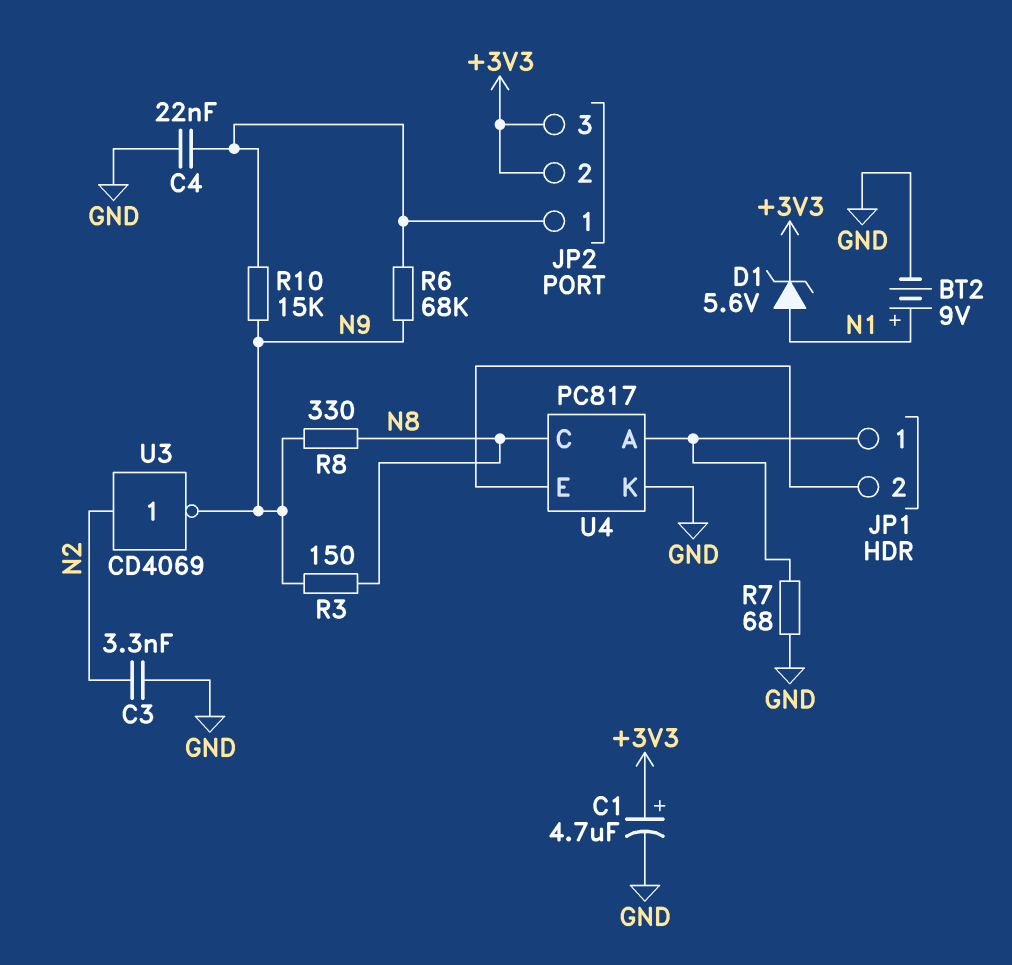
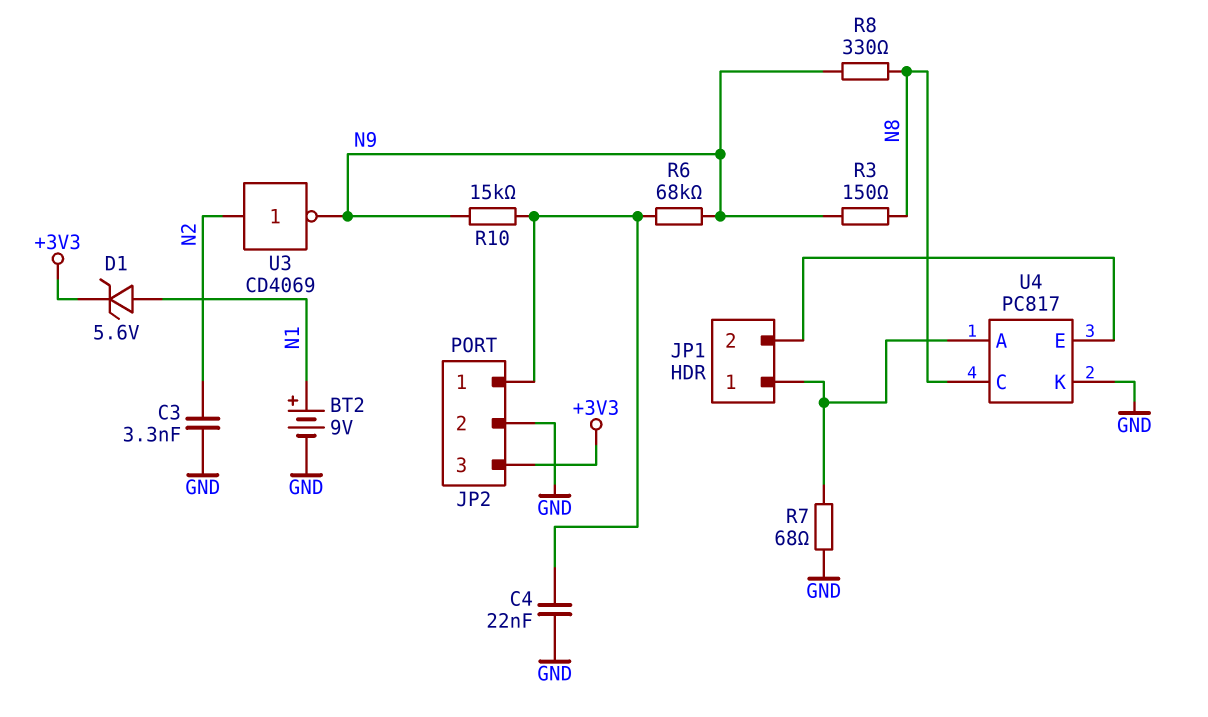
C1: 4.7uF (plus +3V3, minus GND) -> none
JP2 pin 2: +3V3 -> GND

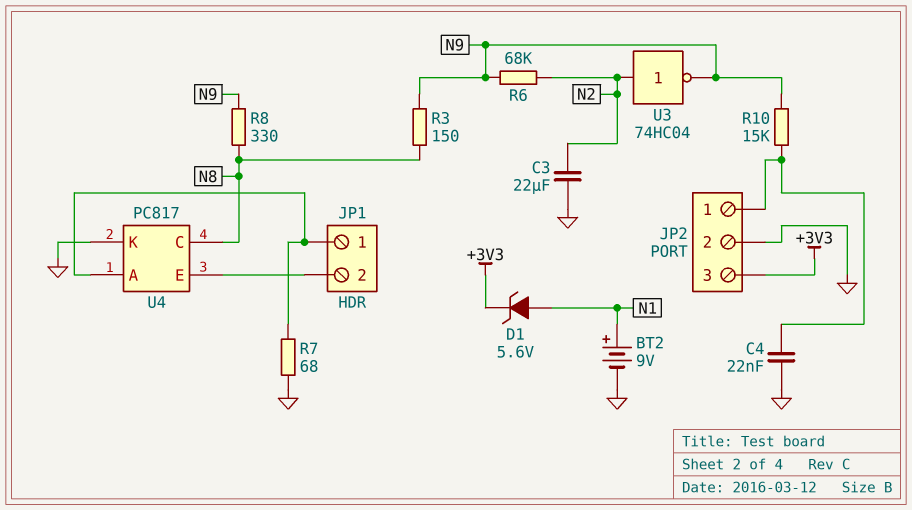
C3: 3.3nF (GND, N2) -> 22uF (GND, N2)
R6: 68k (JP2/1, N9) -> 68k (N2, N9)
U3: NOT CD4069 (in N2, out N9) -> NOT 74HC04 (in N2, out N9)

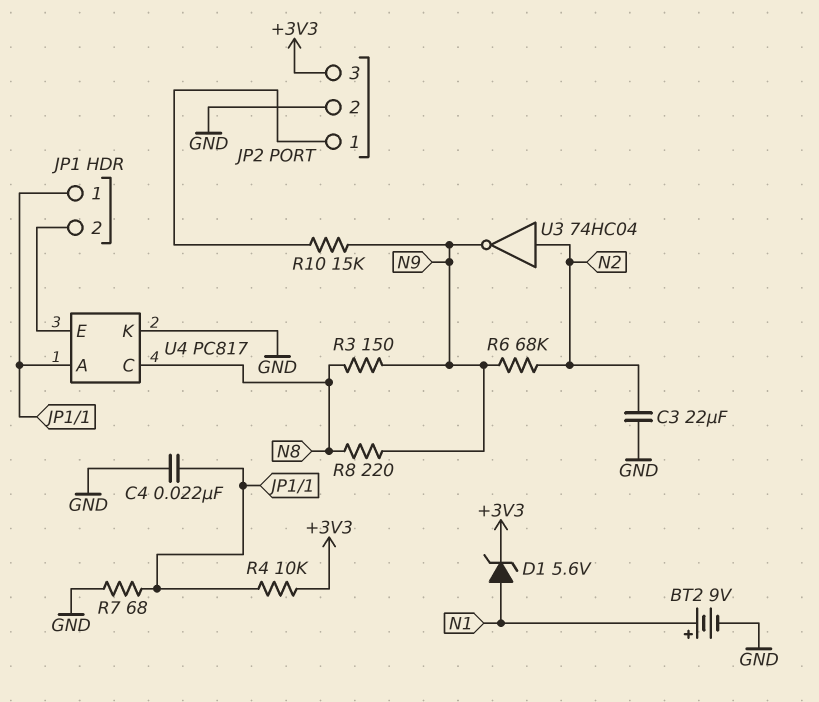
C4: 22nF (GND, JP2/1) -> 22nF (GND, JP1/1)
R4: none -> 10k (+3V3, JP1/1)
R8: 330 (N8, N9) -> 220 (N8, N9)

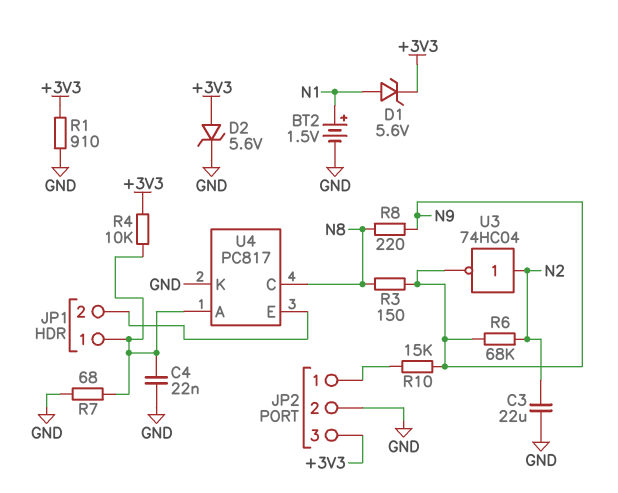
BT2: 9V (plus N1, minus GND) -> 1.5V (plus N1, minus GND)
D2: none -> zener 5.6V (A +3V3, K GND)
R1: none -> 910 (+3V3, GND)

